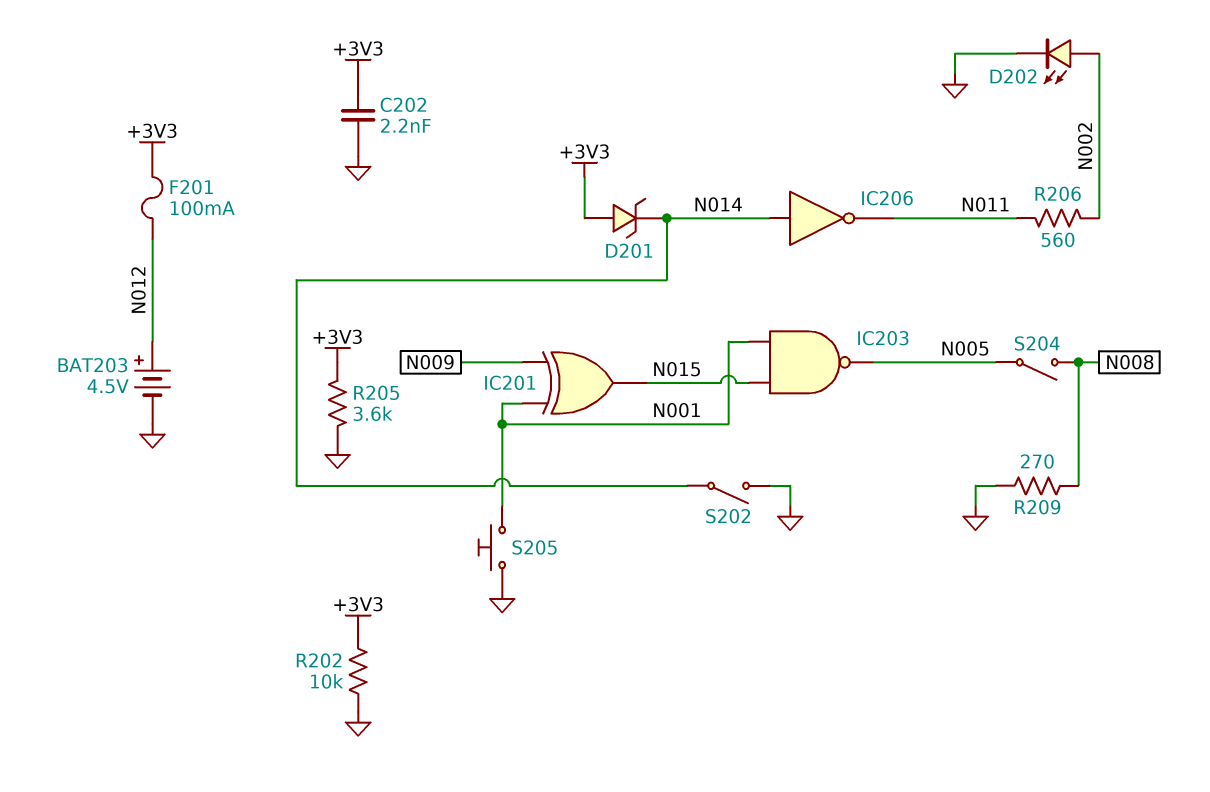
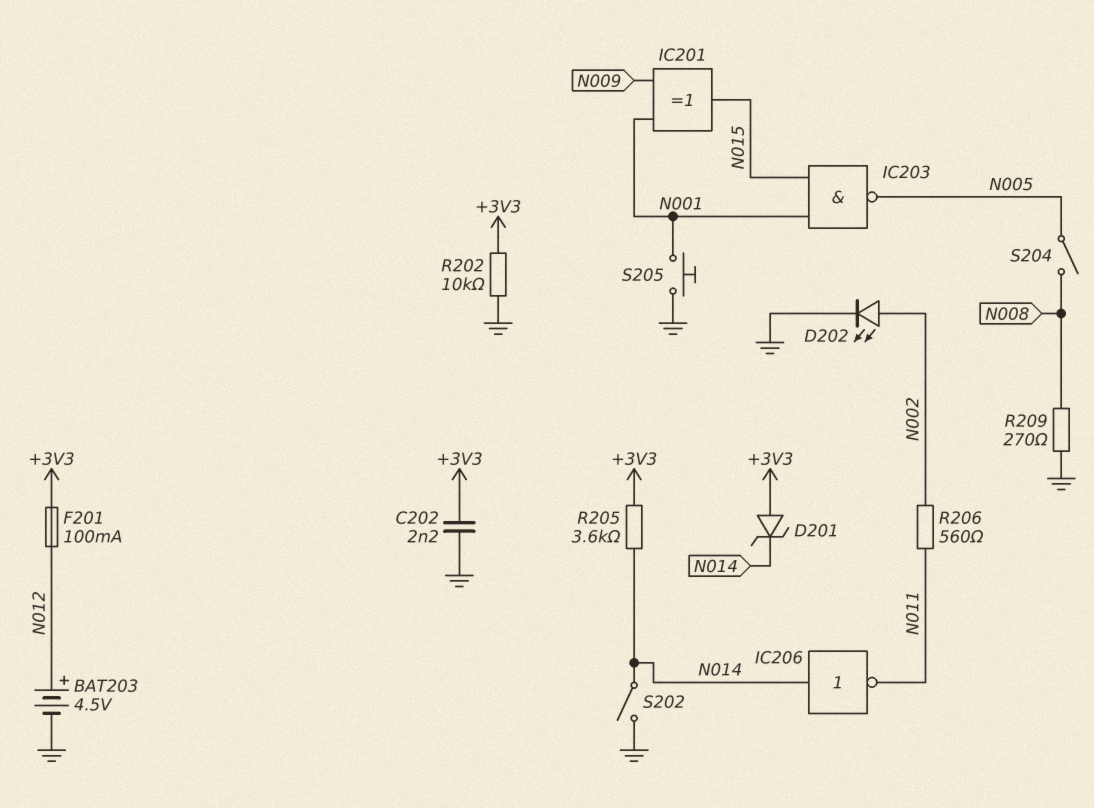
R205: 3.6k (+3V3, GND) -> 3.6k (+3V3, N014)

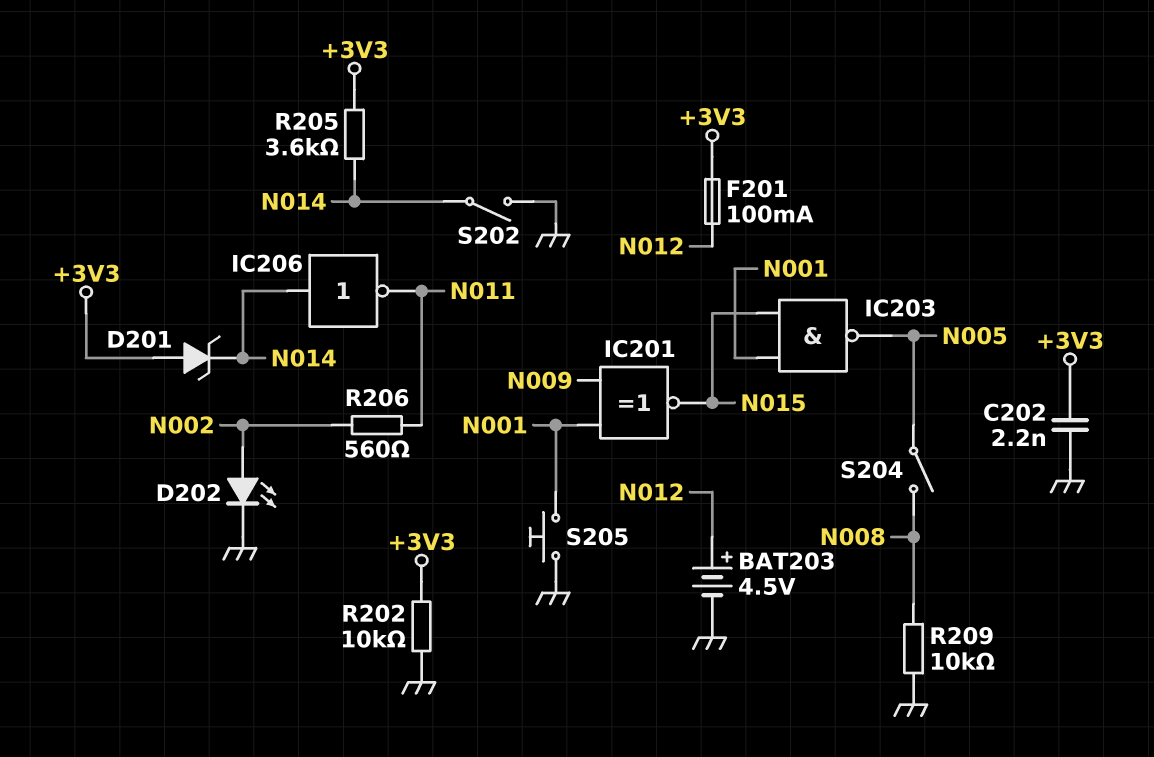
IC201: XOR (in N001, in N009, out N015) -> XNOR (in N001, in N009, out N015)
R209: 270 (GND, N008) -> 10k (GND, N008)

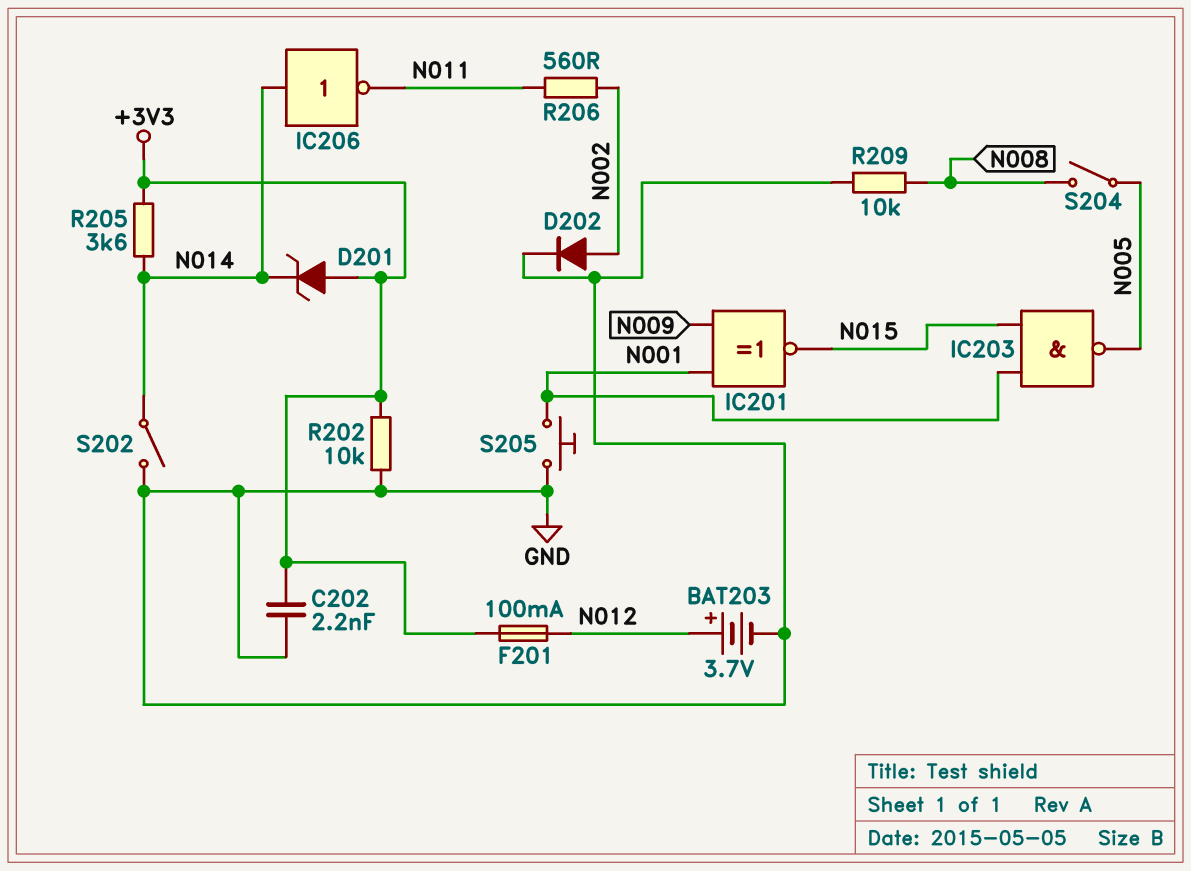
BAT203: 4.5V (plus N012, minus GND) -> 3.7V (plus N012, minus GND)
D202: LED (A N002, K GND) -> diode (A N002, K GND)

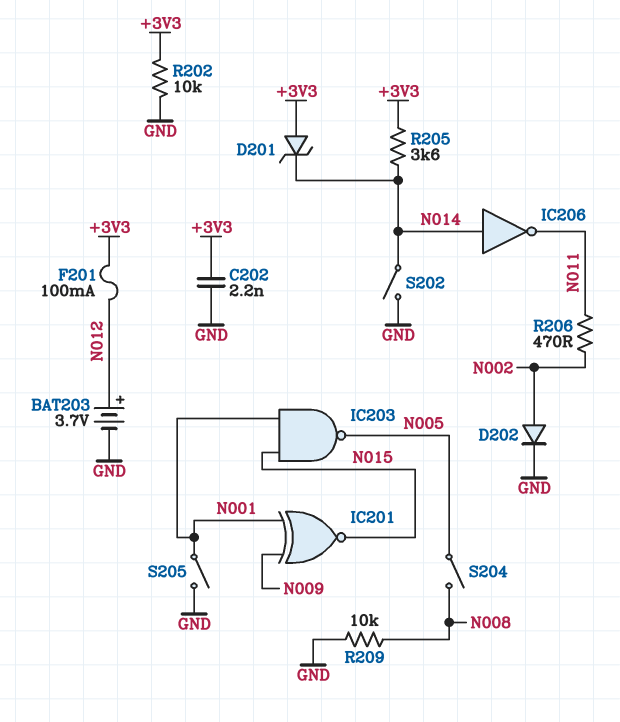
R206: 560 (N002, N011) -> 470 (N002, N011)
S205: button (GND, N001) -> switch (GND, N001)

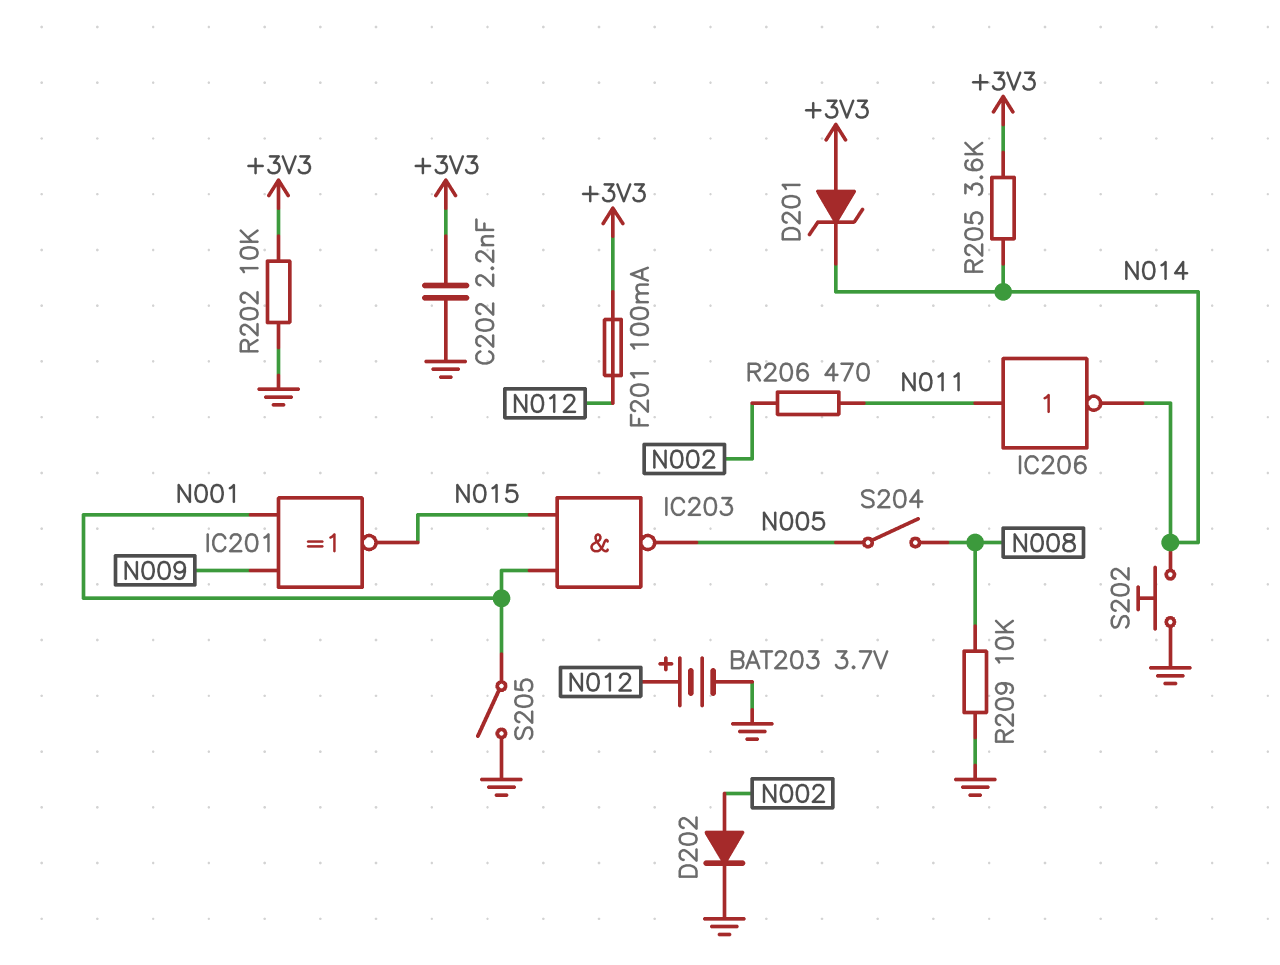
IC206: NOT (in N014, out N011) -> NOT (in N011, out N014)
S202: switch (GND, N014) -> button (GND, N014)

